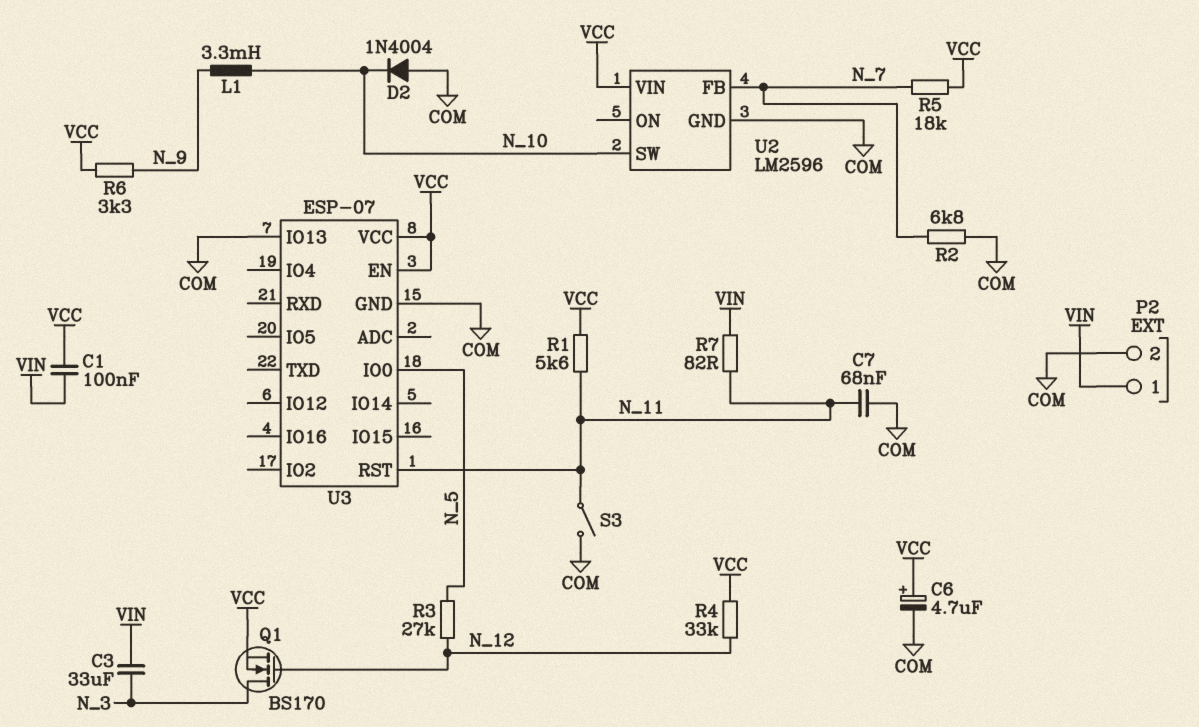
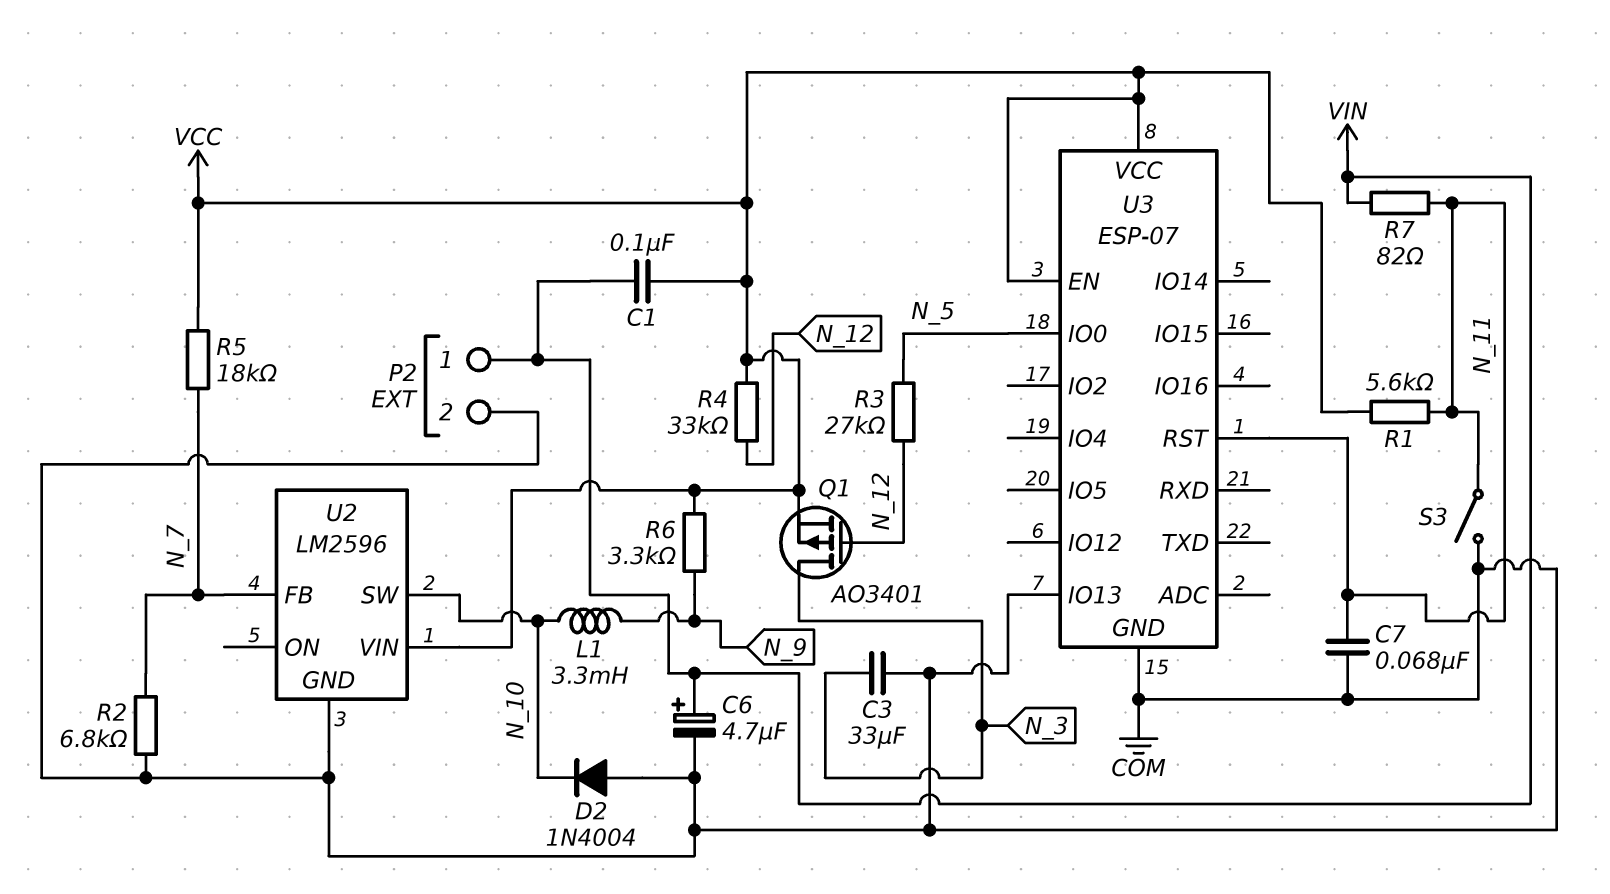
C3: 33uF (N_3, VIN) -> 33uF (COM, N_3)
C6: 4.7uF (plus VCC, minus COM) -> 4.7uF (plus VIN, minus COM)
Q1: NMOS BS170 (G N_12, D N_3, S VCC) -> PMOS AO3401 (G N_12, D N_3, S VCC)

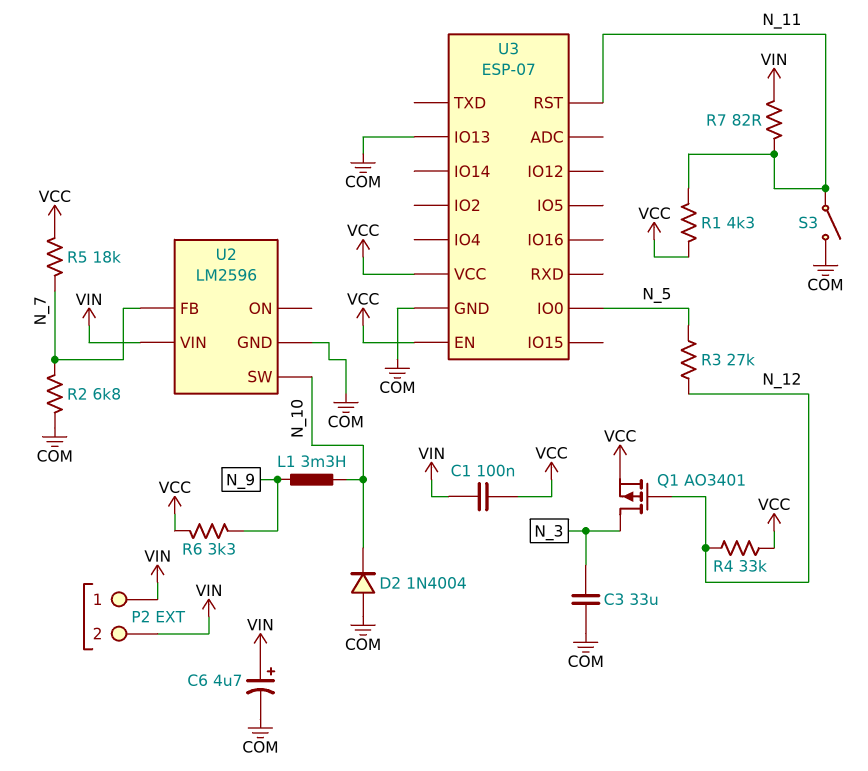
C7: 68nF (COM, N_11) -> none
P2 pin 2: COM -> VIN
R1: 5.6k (N_11, VCC) -> 4.3k (N_11, VCC)
U2 pin VIN: VCC -> VIN

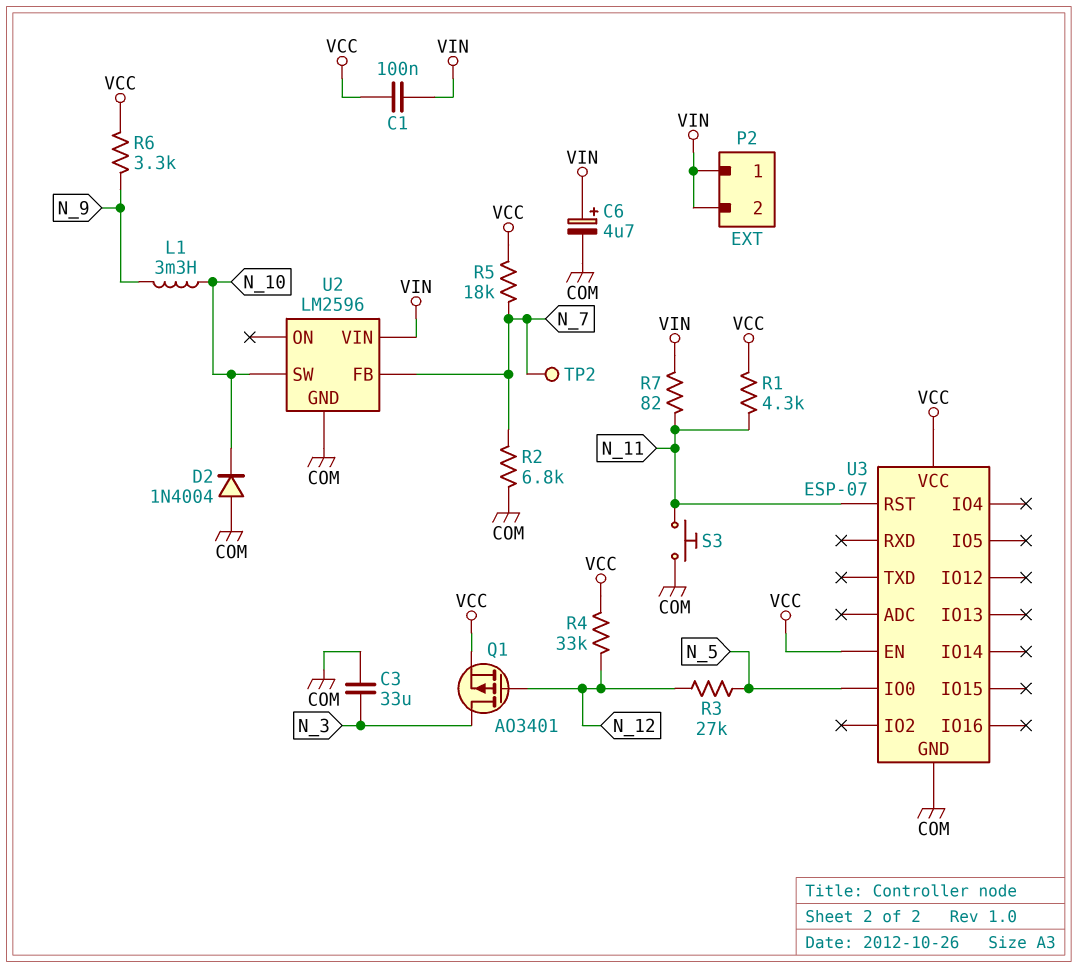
S3: switch (COM, N_11) -> button (COM, N_11)
TP2: none -> test point (N_7)
U3 pin IO13: COM -> none

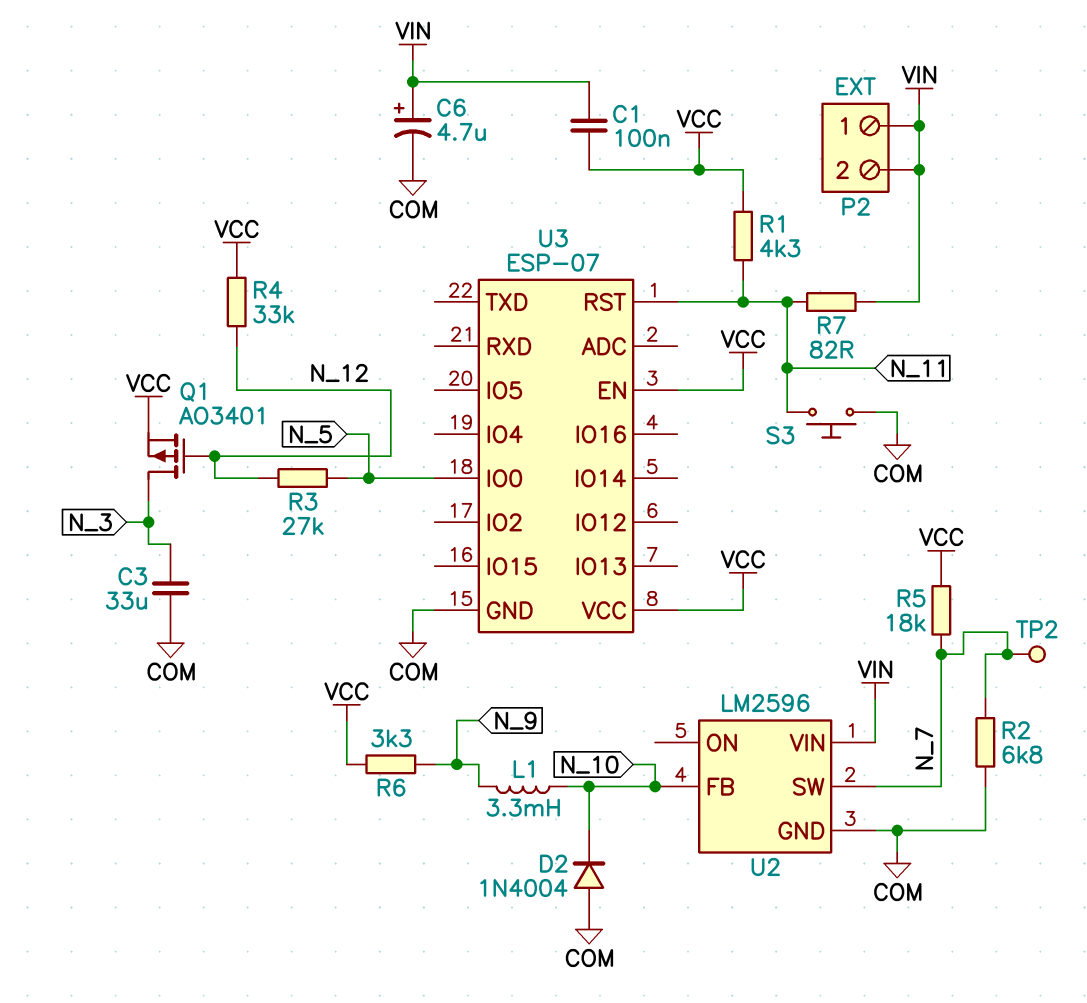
U2 pin FB: N_7 -> N_10
U2 pin SW: N_10 -> N_7

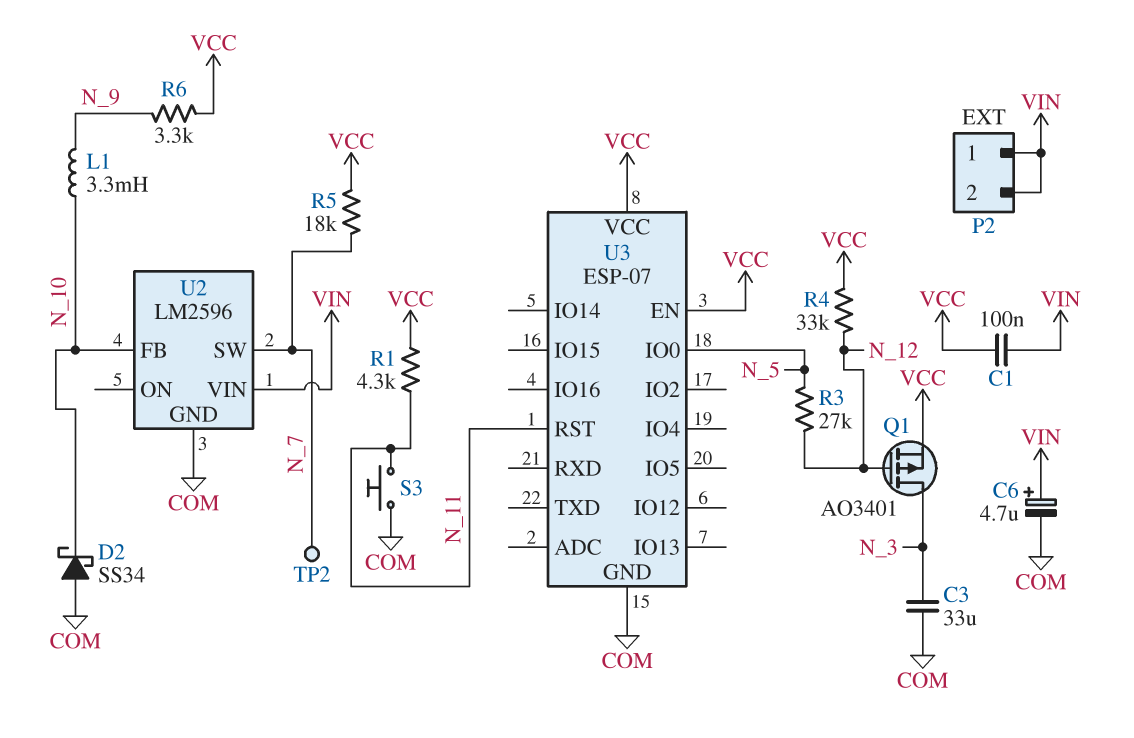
D2: diode 1N4004 (A COM, K N_10) -> schottky SS34 (A COM, K N_10)
R2: 6.8k (COM, N_7) -> none
R7: 82 (N_11, VIN) -> none

